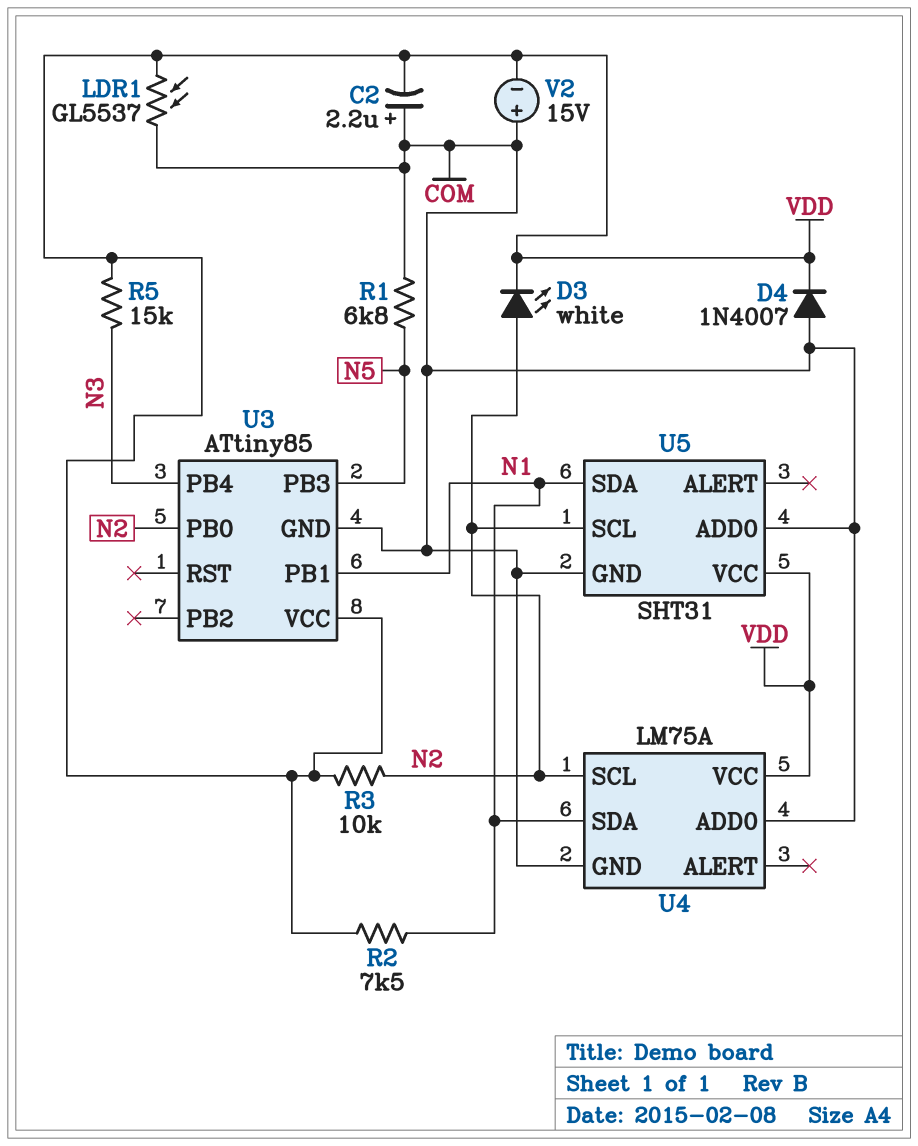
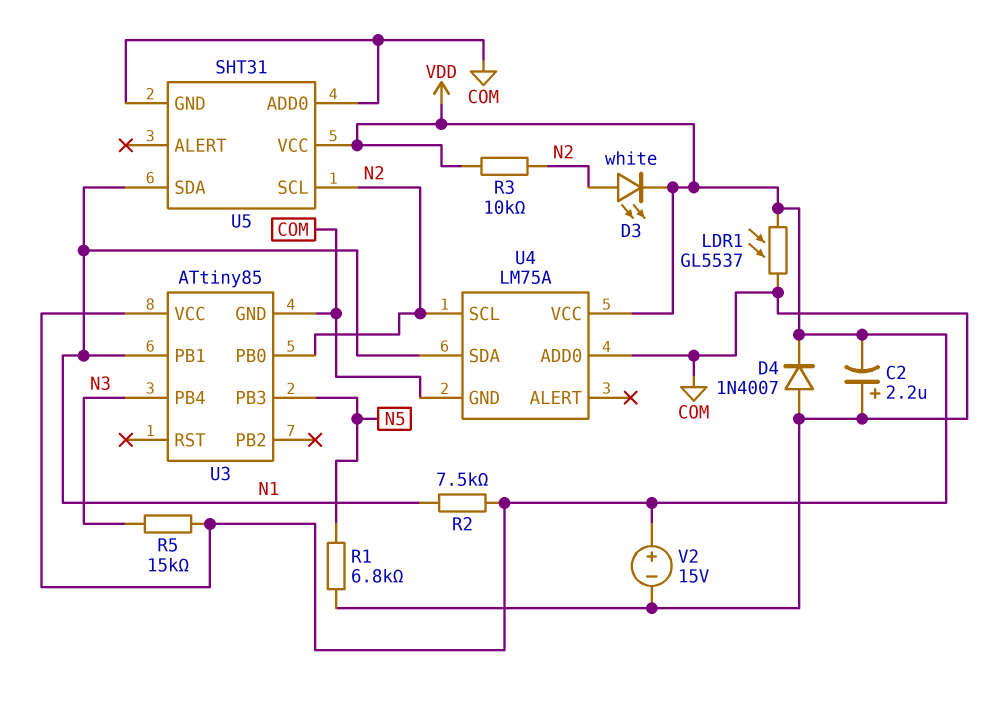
V2: 15V (plus COM, minus VDD) -> 15V (plus VDD, minus COM)

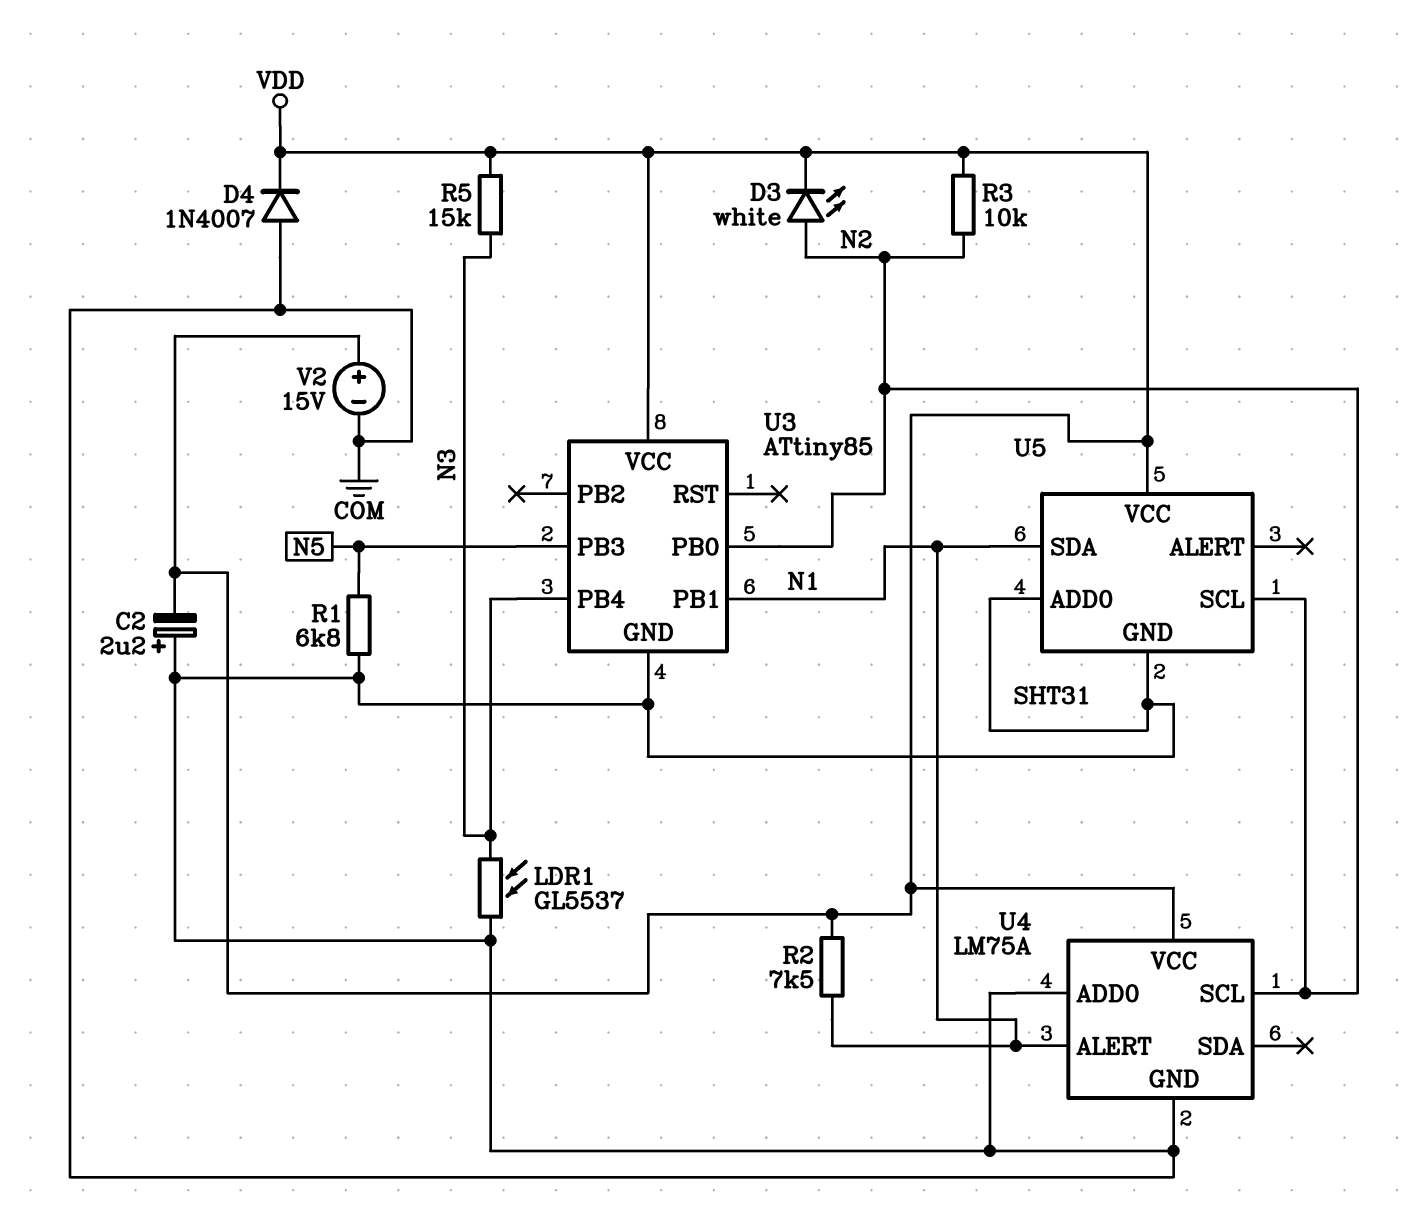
LDR1: GL5537 (COM, VDD) -> GL5537 (COM, N3)
U4 pin ALERT: none -> N1
U4 pin SDA: N1 -> none

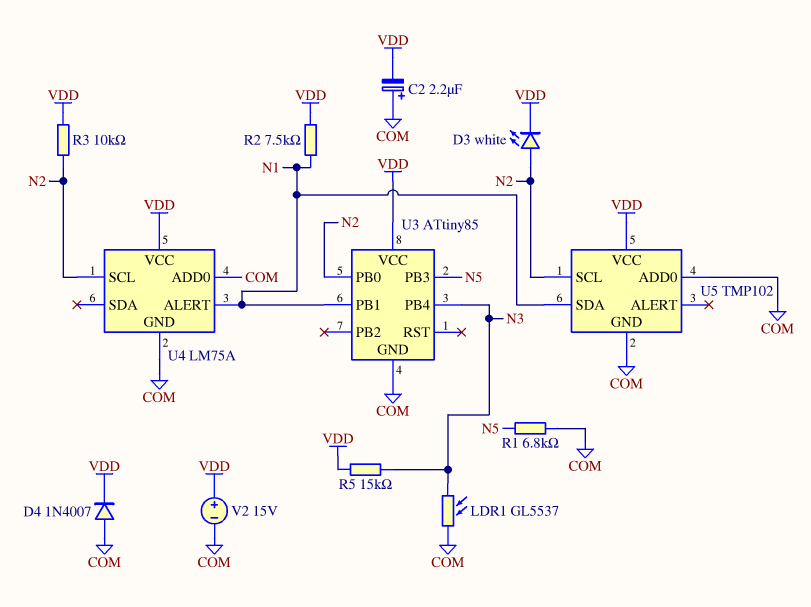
U5: SHT31 -> TMP102

